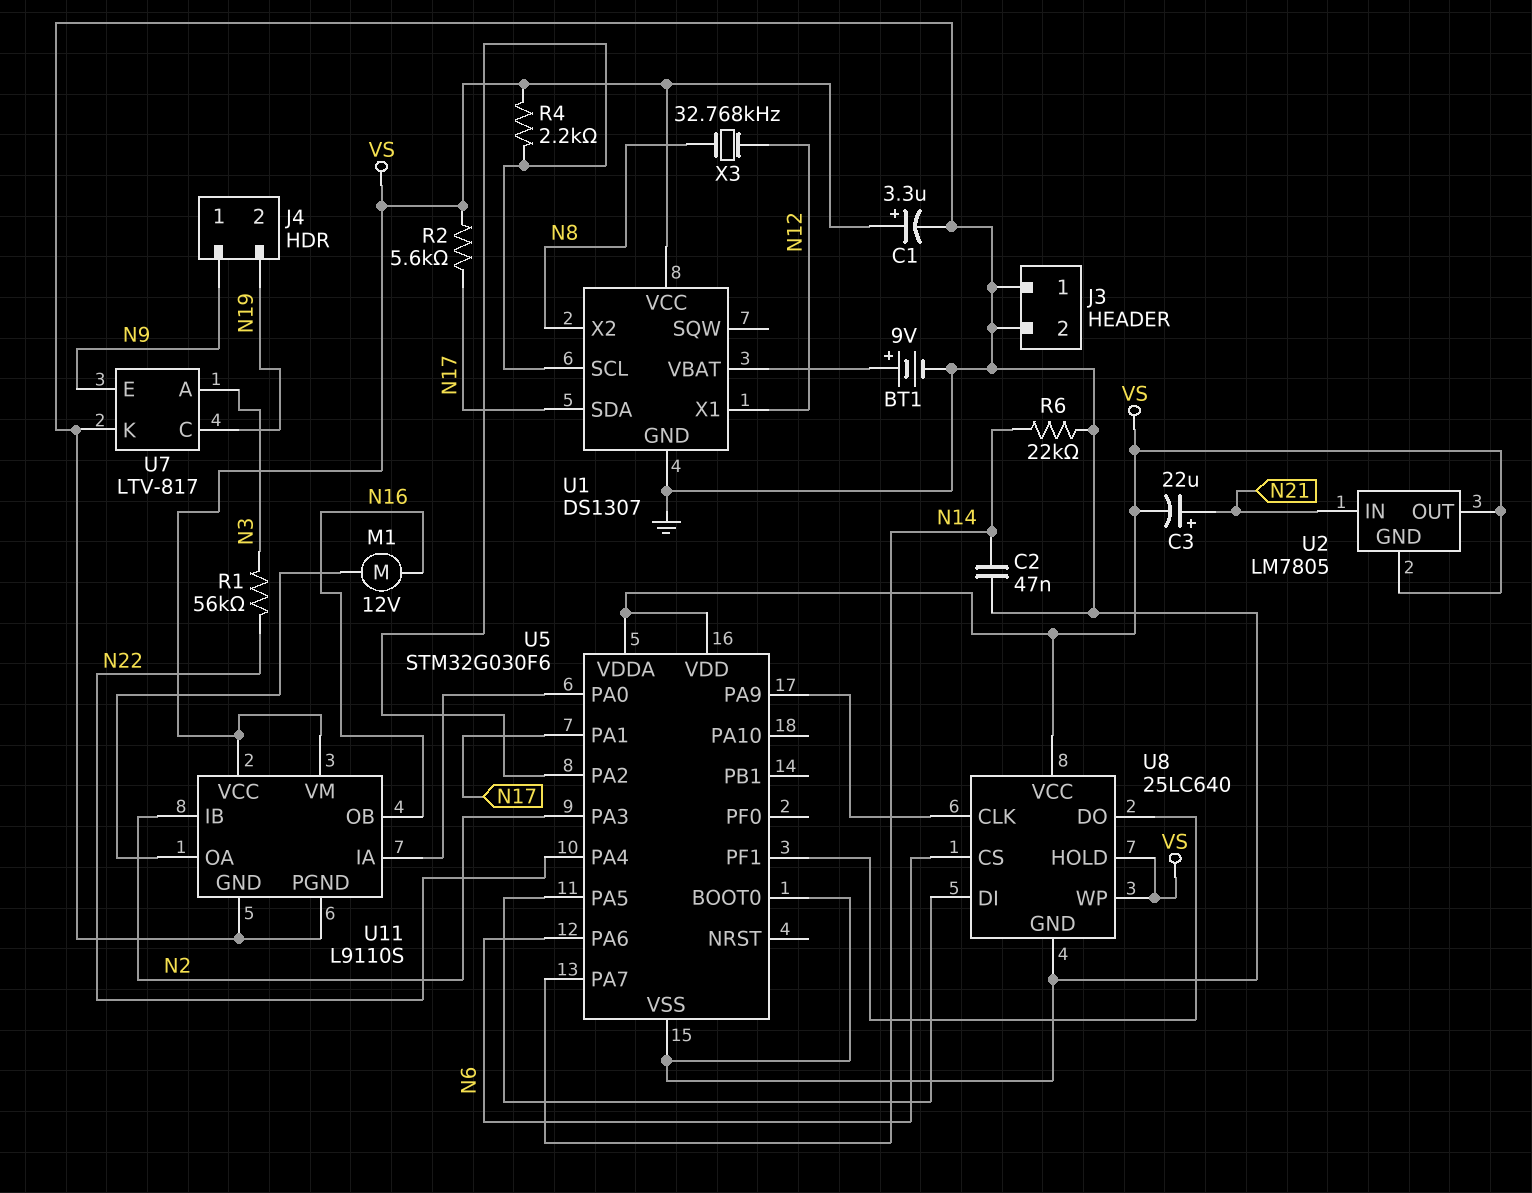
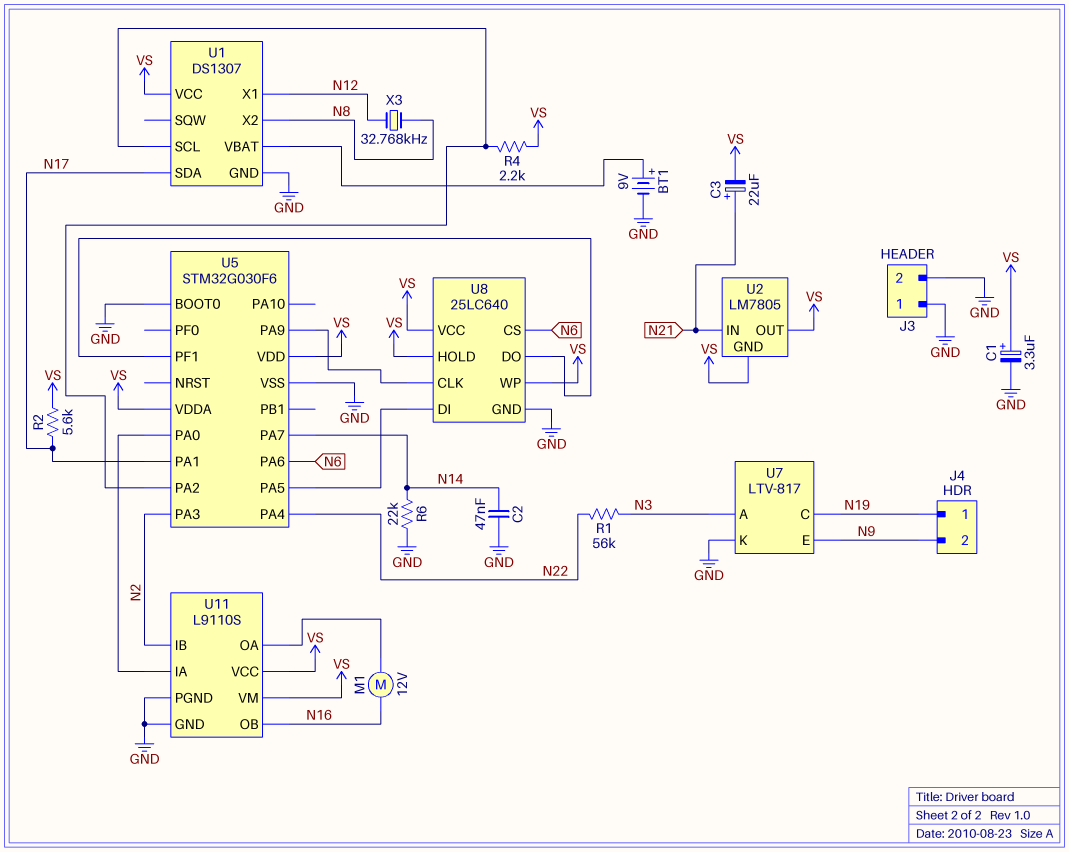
J4 pin 1: N9 -> N19
J4 pin 2: N19 -> N9

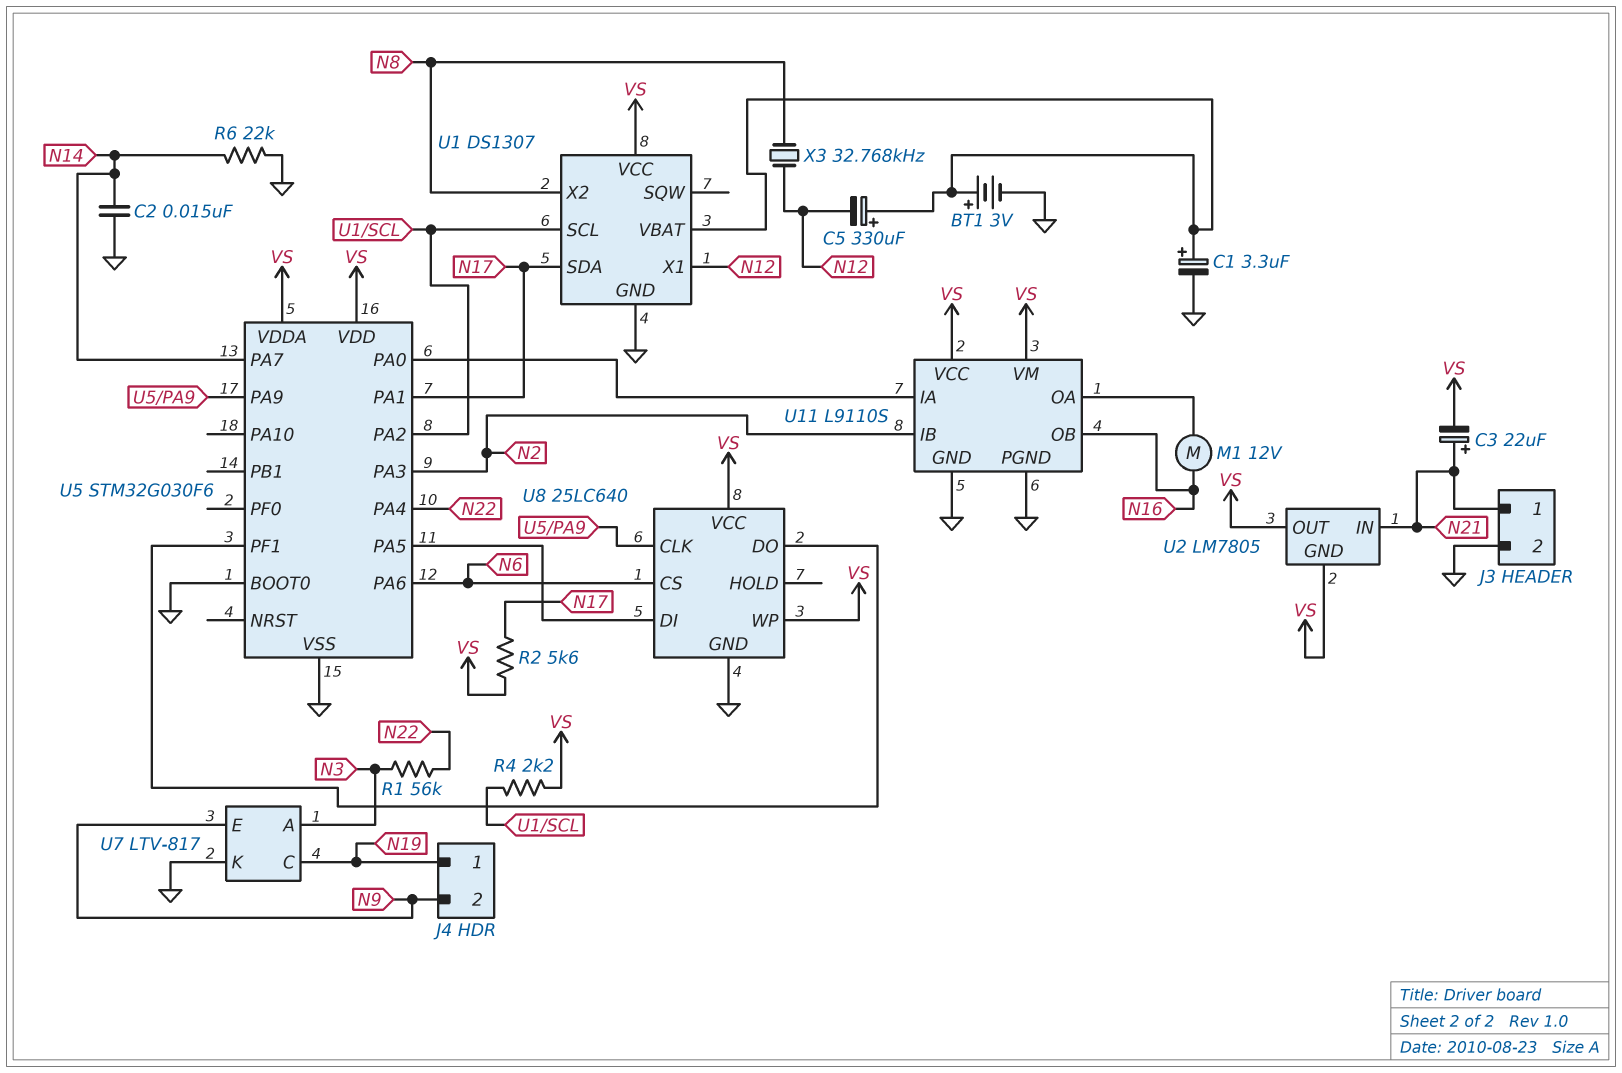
BT1: 9V (plus U1/VBAT, minus GND) -> 3V (plus U1/VBAT, minus GND)
C1: 3.3uF (plus VS, minus GND) -> 3.3uF (plus U1/VBAT, minus GND)
C2: 47nF (GND, N14) -> 15nF (GND, N14)
C5: none -> 330uF (plus U1/VBAT, minus N12)
J3 pin 1: GND -> N21
U8 pin HOLD: VS -> none

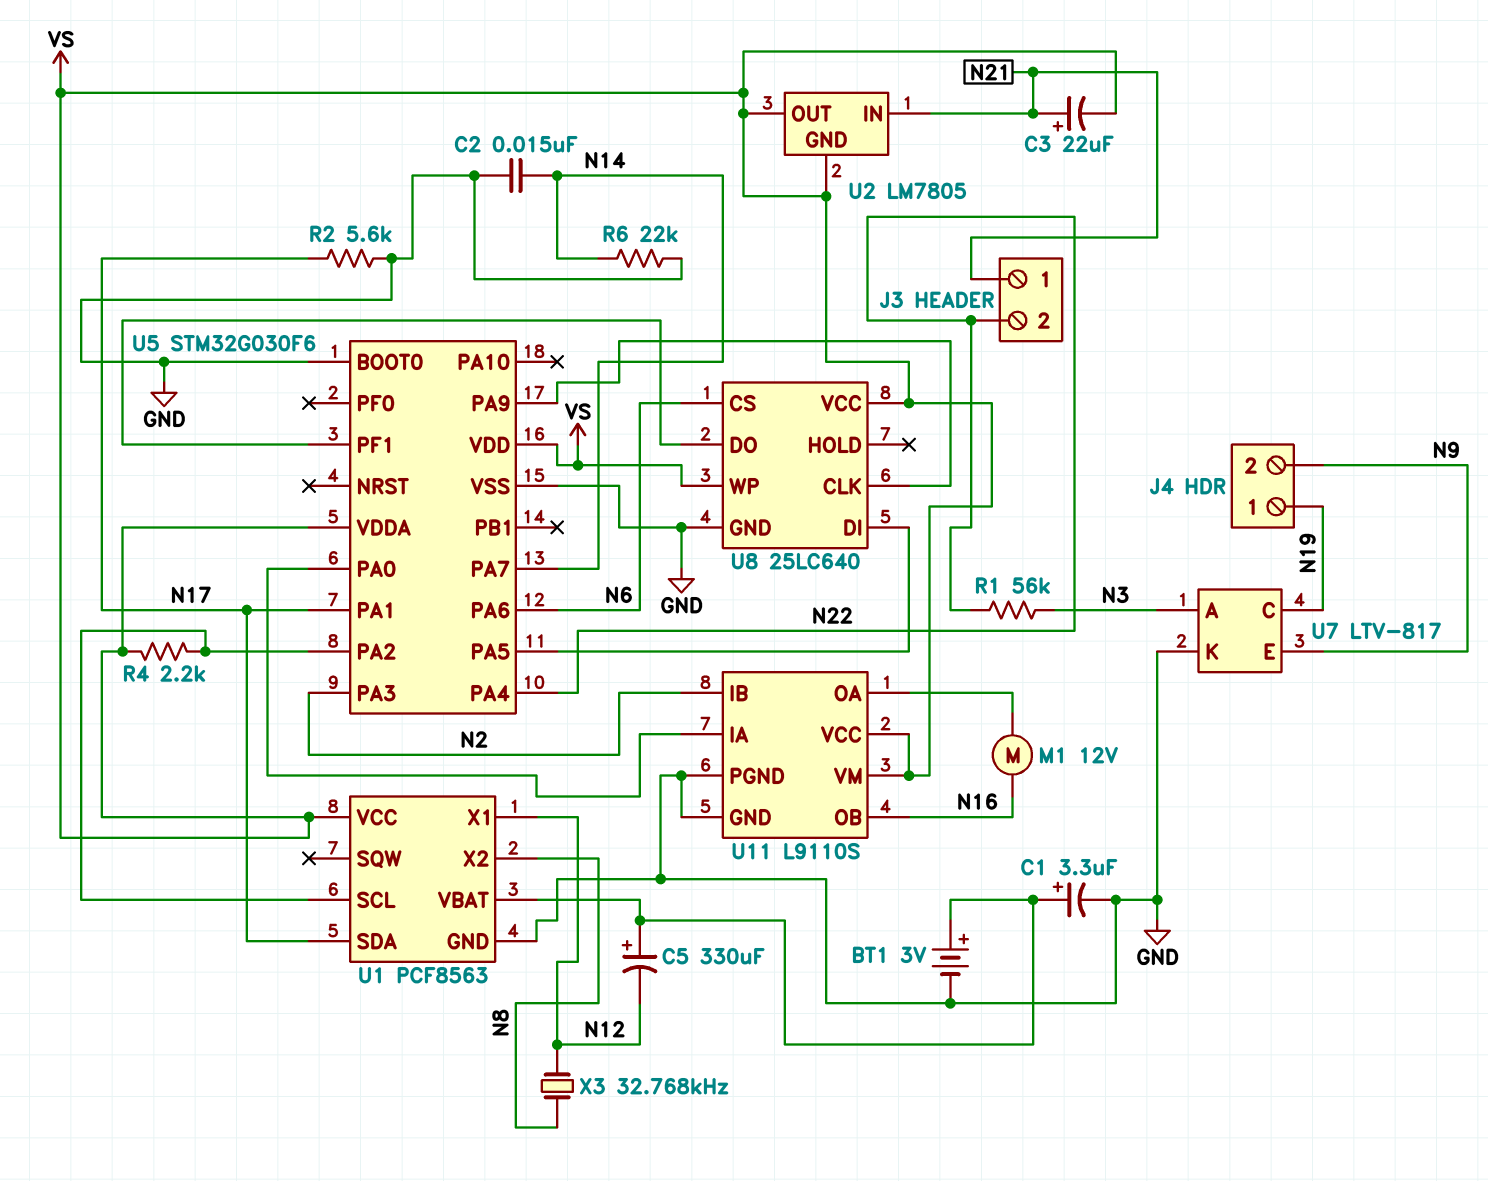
J3 pin 2: GND -> N22
R2: 5.6k (N17, VS) -> 5.6k (GND, N17)
U1: DS1307 -> PCF8563

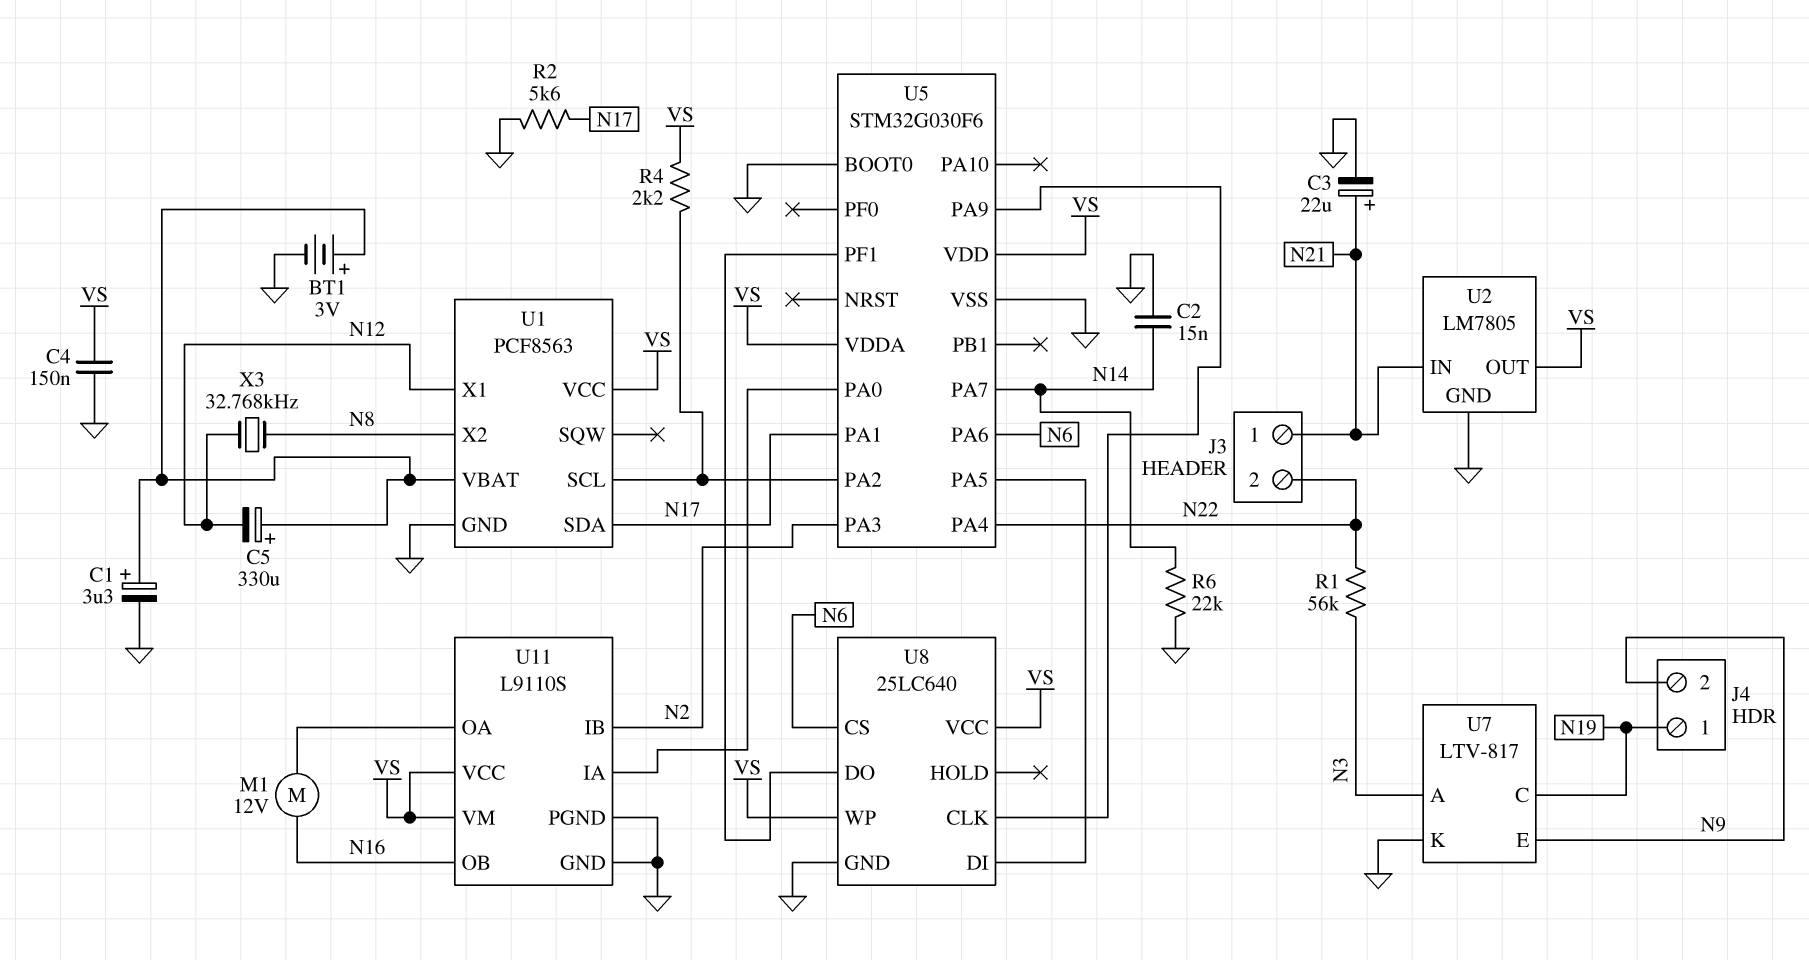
C3: 22uF (plus N21, minus VS) -> 22uF (plus N21, minus GND)
C4: none -> 150nF (GND, VS)
U2 pin GND: VS -> GND

